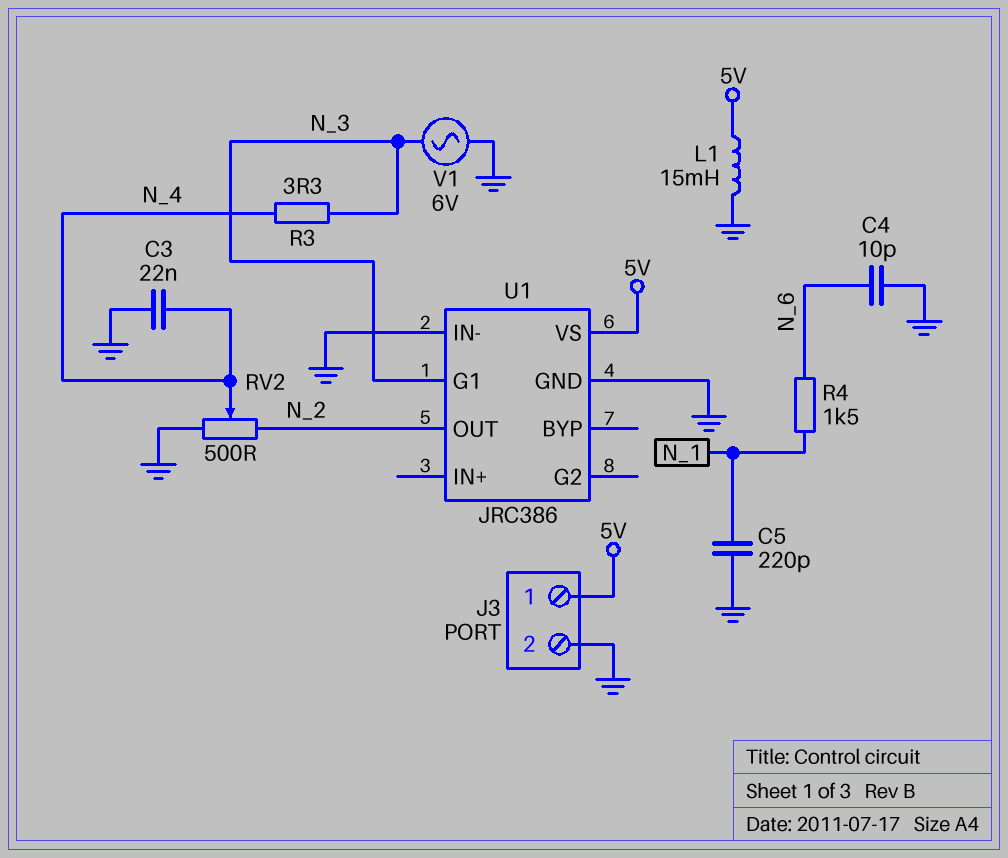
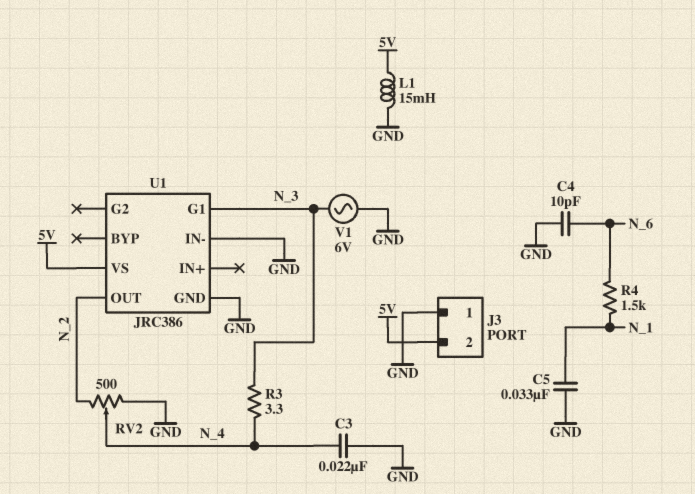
C5: 220pF (GND, N_1) -> 33nF (GND, N_1)
J3 pin 1: 5V -> GND
J3 pin 2: GND -> 5V

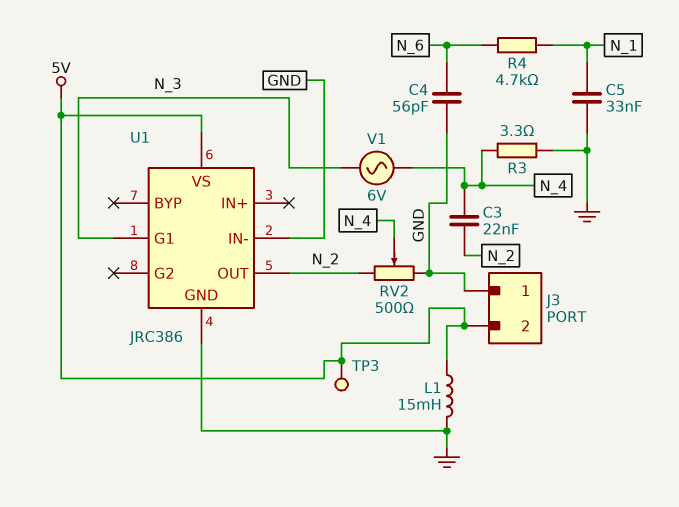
C3: 22nF (GND, N_4) -> 22nF (N_2, N_4)
C4: 10pF (GND, N_6) -> 56pF (GND, N_6)
R3: 3.3 (N_3, N_4) -> 3.3 (GND, N_4)
R4: 1.5k (N_1, N_6) -> 4.7k (N_1, N_6)
TP3: none -> test point (5V)
V1: AC 6V (GND, N_3) -> AC 6V (N_3, N_4)

